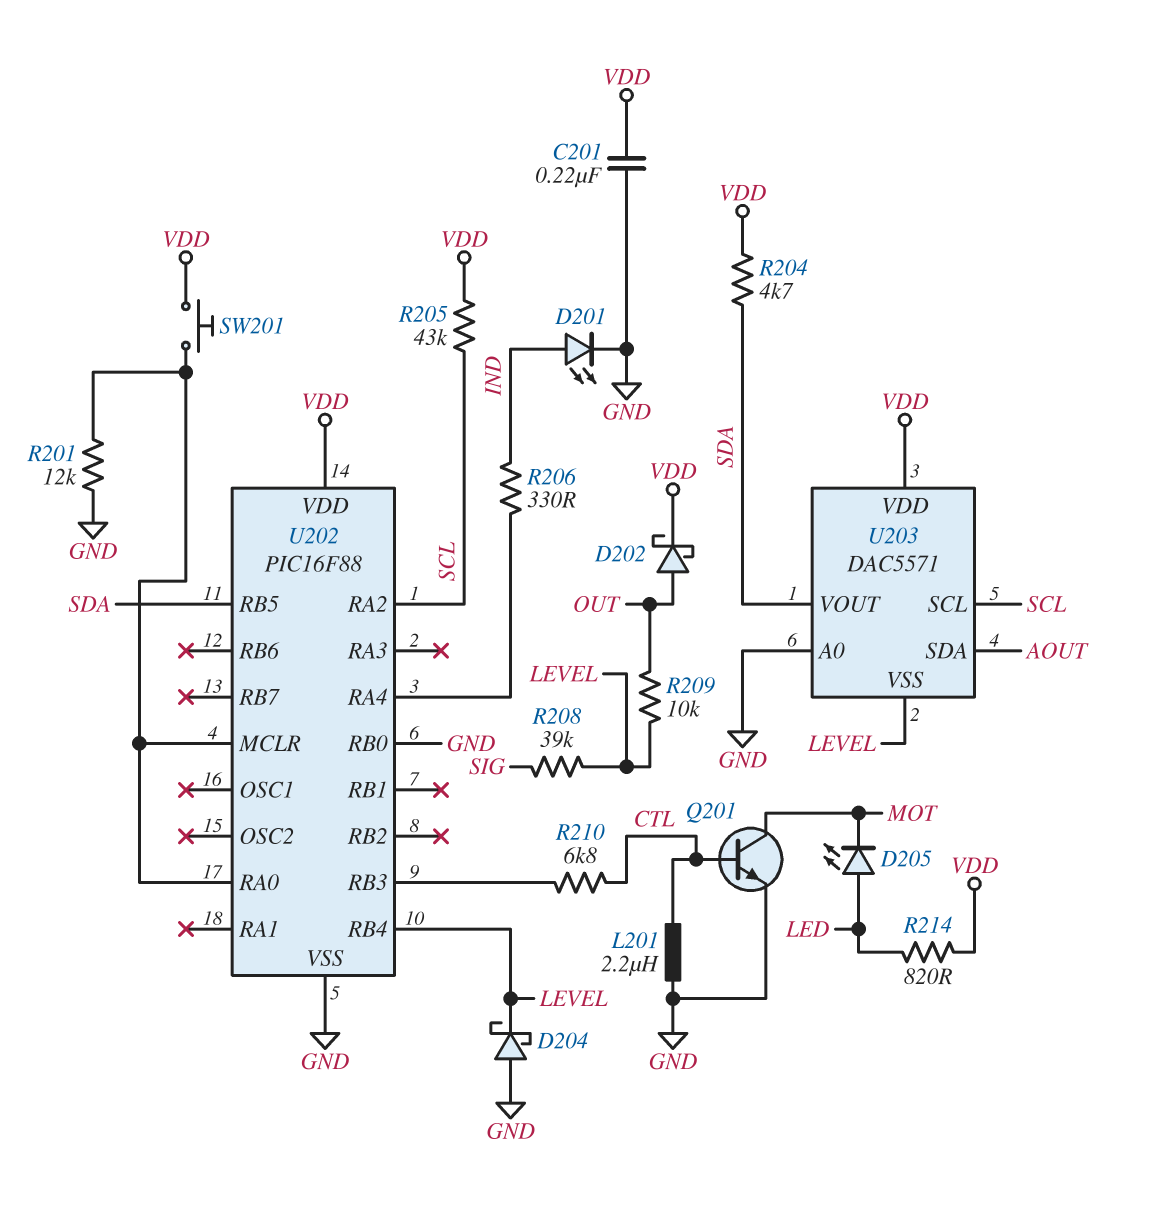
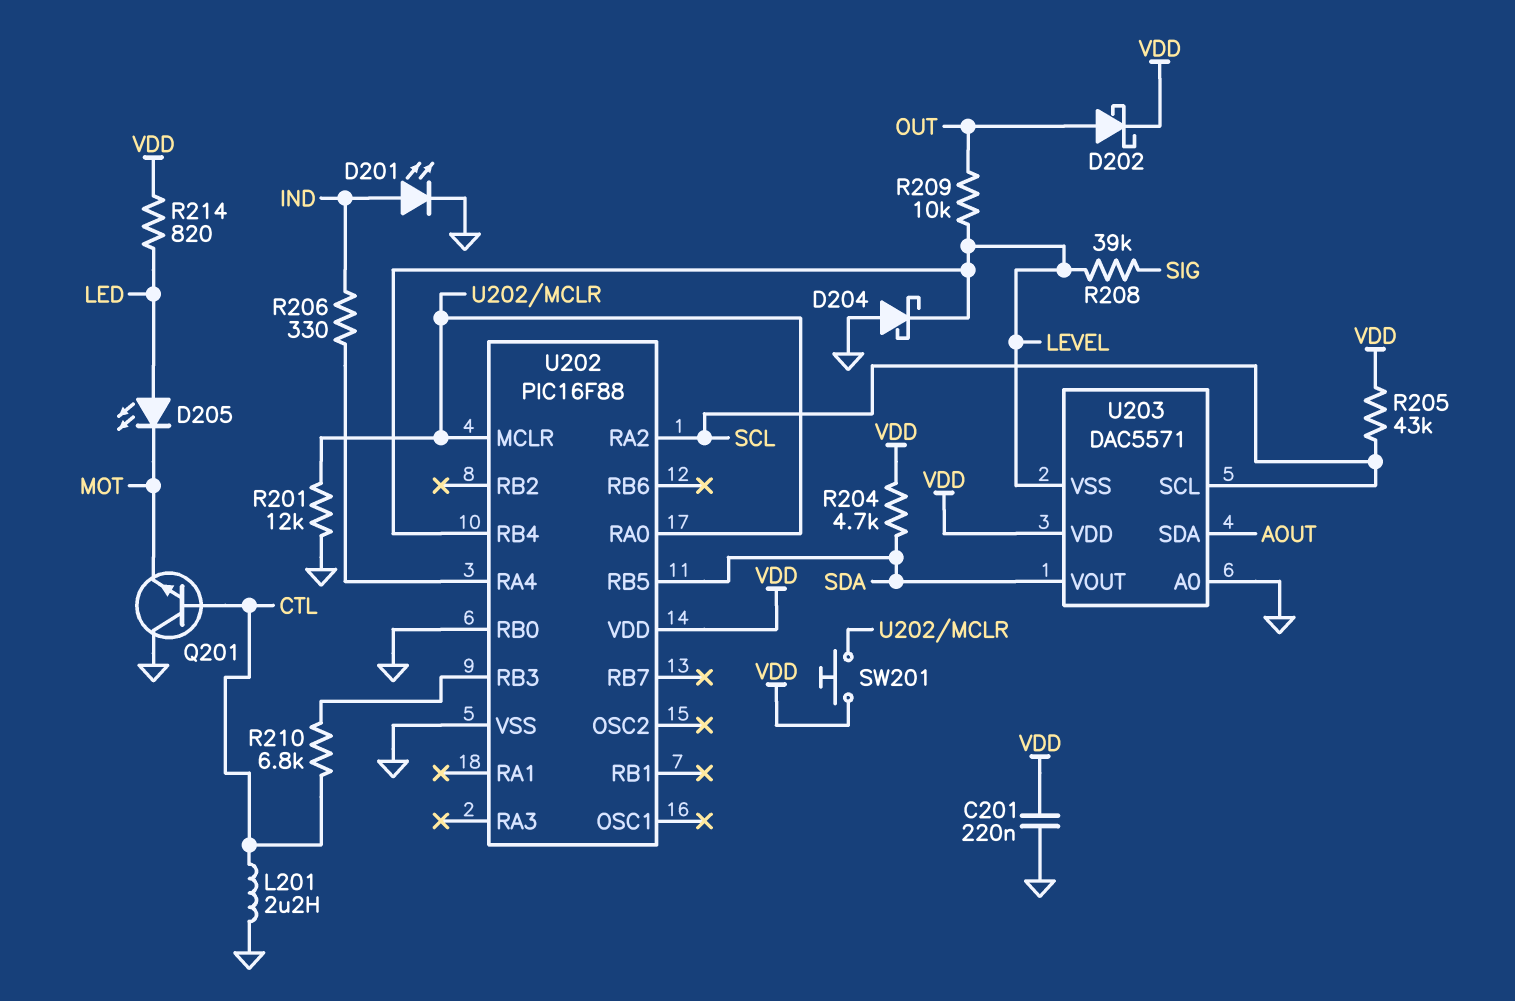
Q201: NPN (B CTL, C MOT, E GND) -> NPN (B CTL, C GND, E MOT)

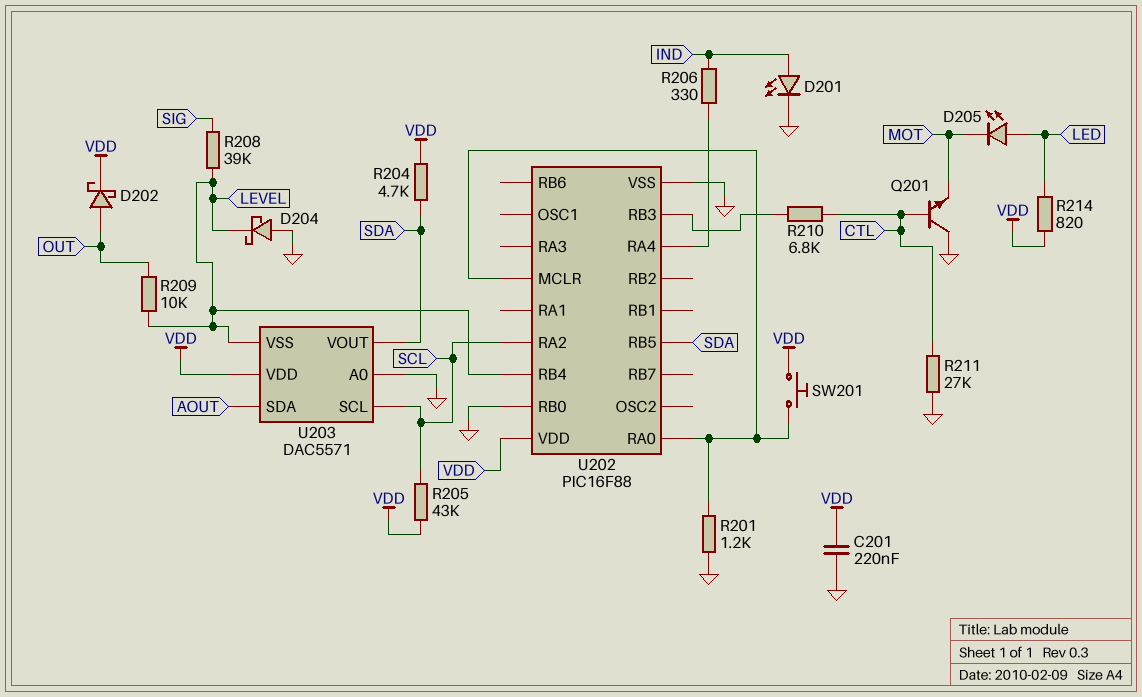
L201: 2.2uH (CTL, GND) -> none
R201: 12k (GND, U202/MCLR) -> 1.2k (GND, U202/MCLR)
R211: none -> 27k (CTL, GND)

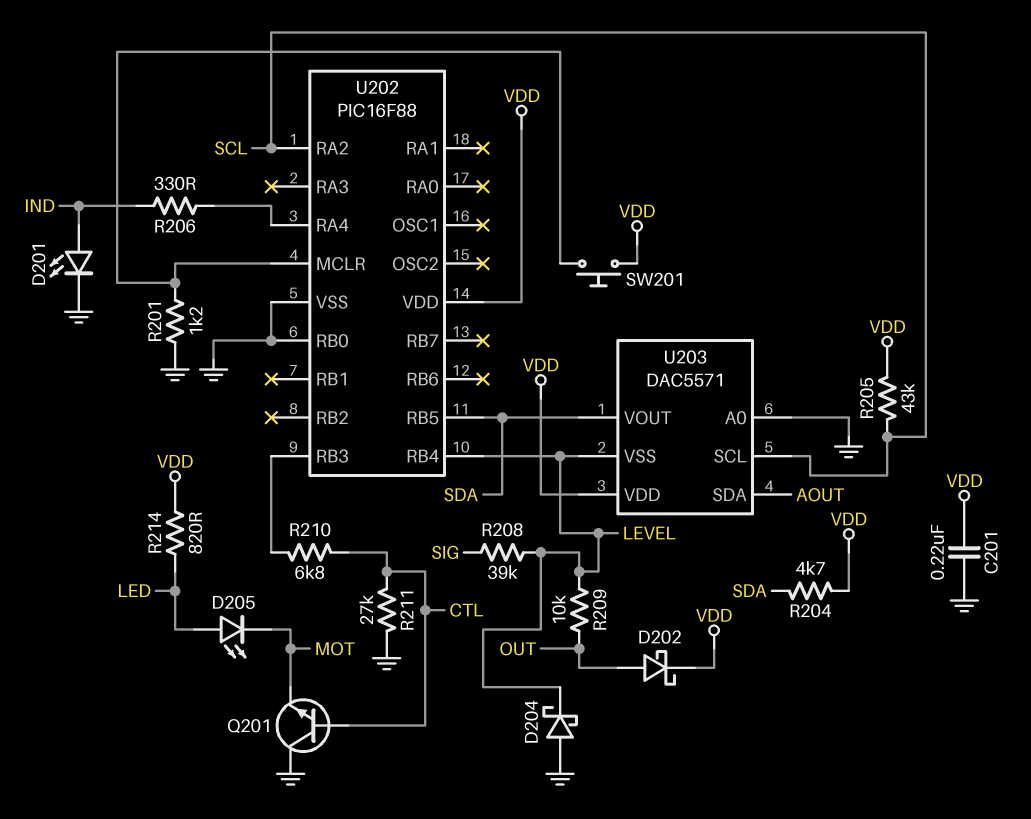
U202 pin RA0: U202/MCLR -> none

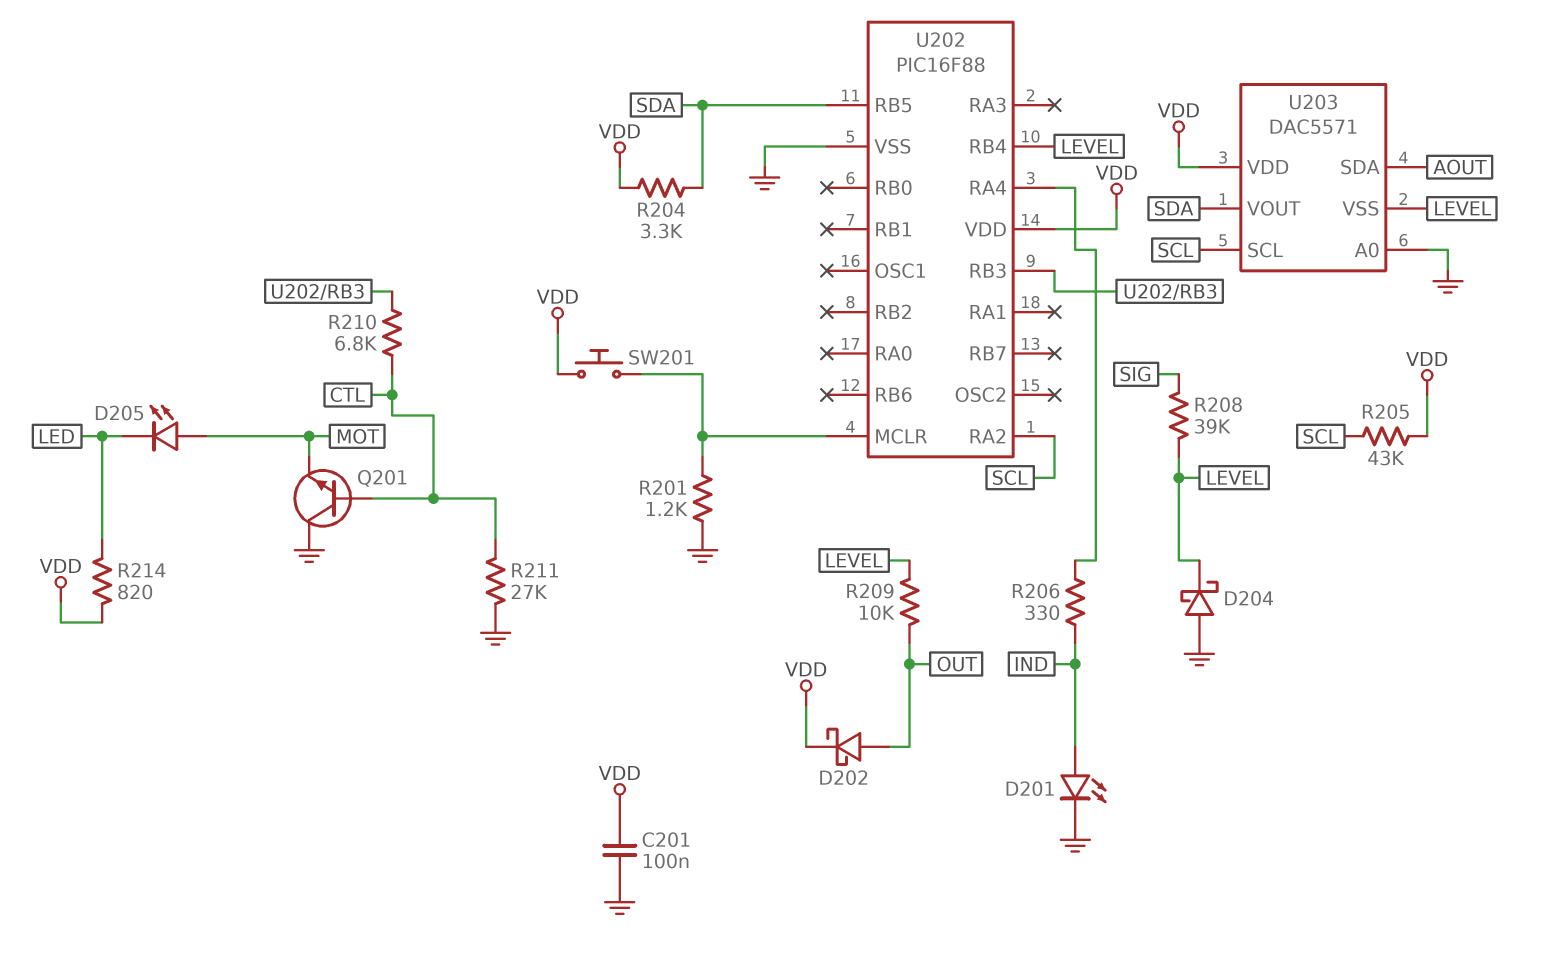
C201: 220nF (GND, VDD) -> 100nF (GND, VDD)
D205: LED (A LED, K MOT) -> LED (A MOT, K LED)
R204: 4.7k (SDA, VDD) -> 3.3k (SDA, VDD)
U202 pin RB0: GND -> none

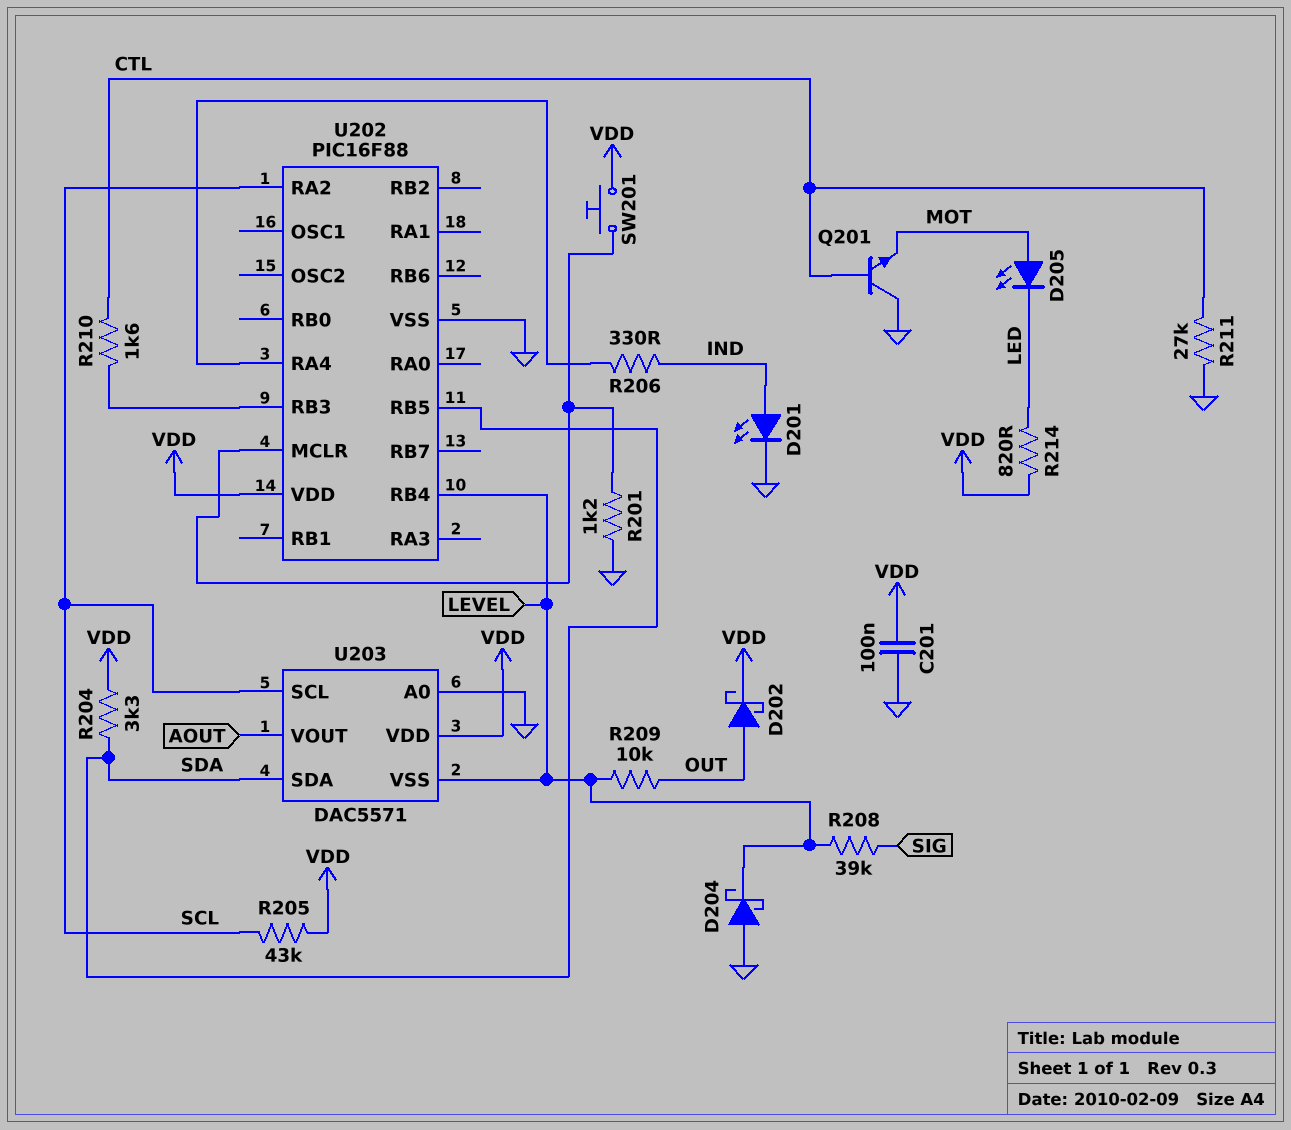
R210: 6.8k (CTL, U202/RB3) -> 1.6k (CTL, U202/RB3)
U203 pin SDA: AOUT -> SDA
U203 pin VOUT: SDA -> AOUT

